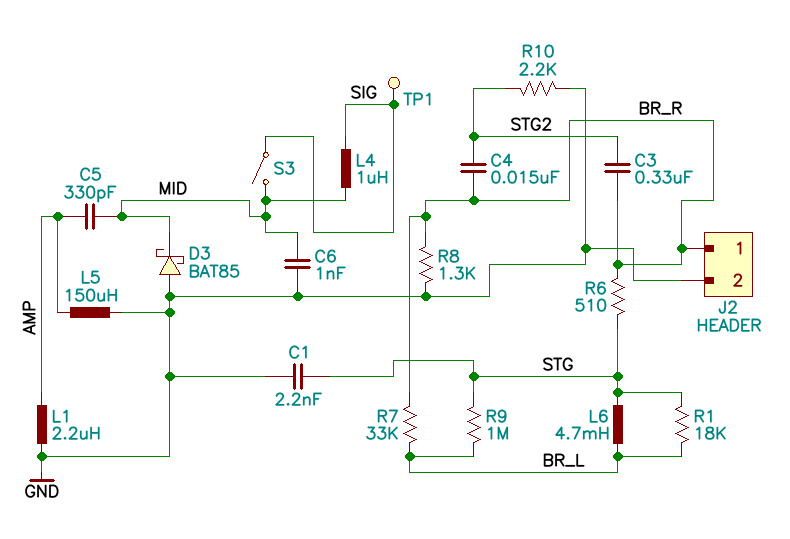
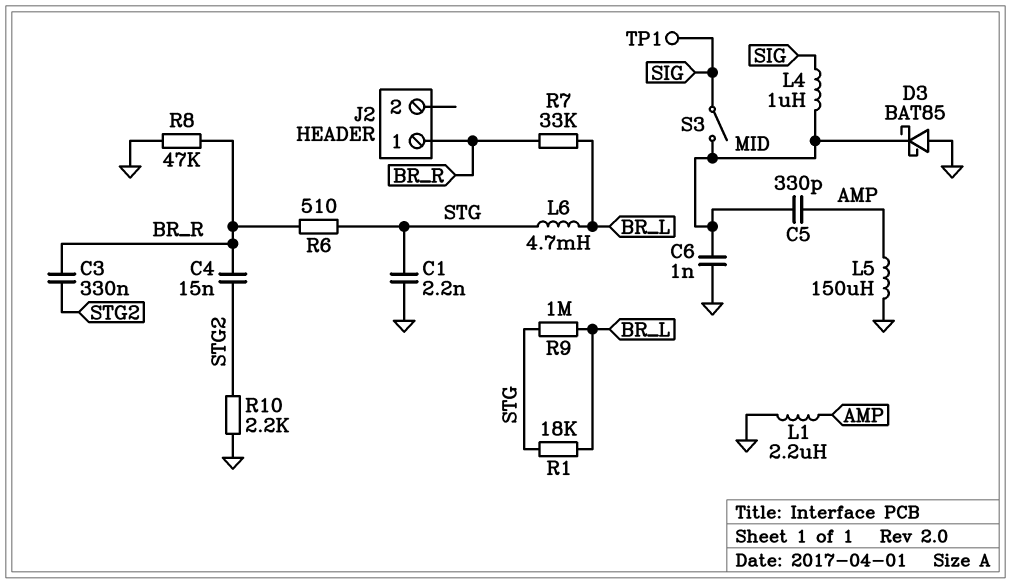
J2 pin 2: GND -> none
R8: 1.3k (BR_R, GND) -> 47k (BR_R, GND)

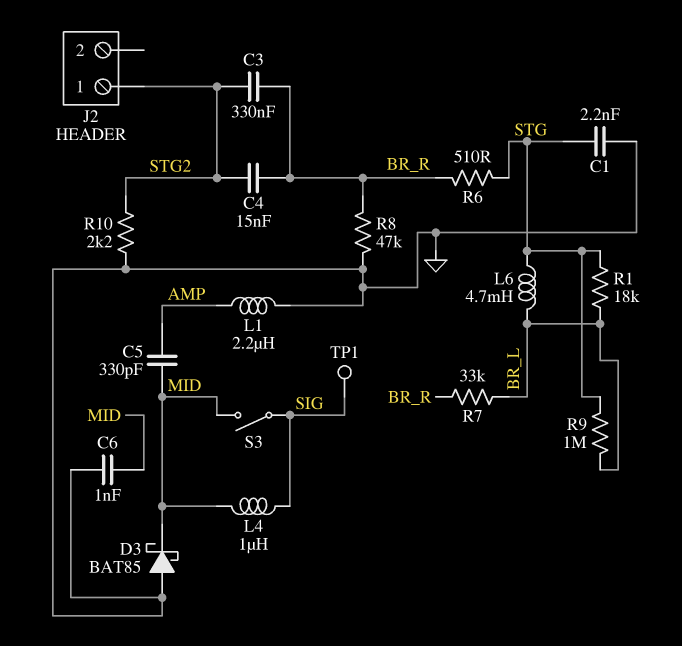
J2 pin 1: BR_R -> STG2
L5: 150uH (AMP, GND) -> none

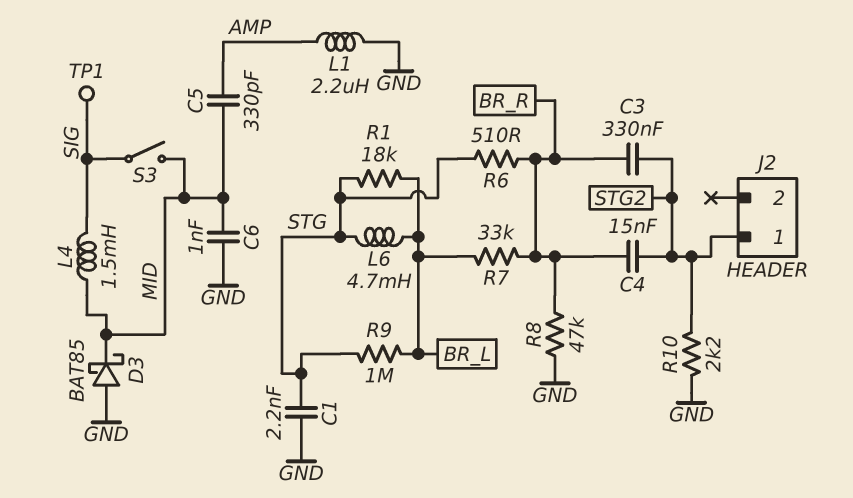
L4: 1uH (MID, SIG) -> 1.5mH (MID, SIG)

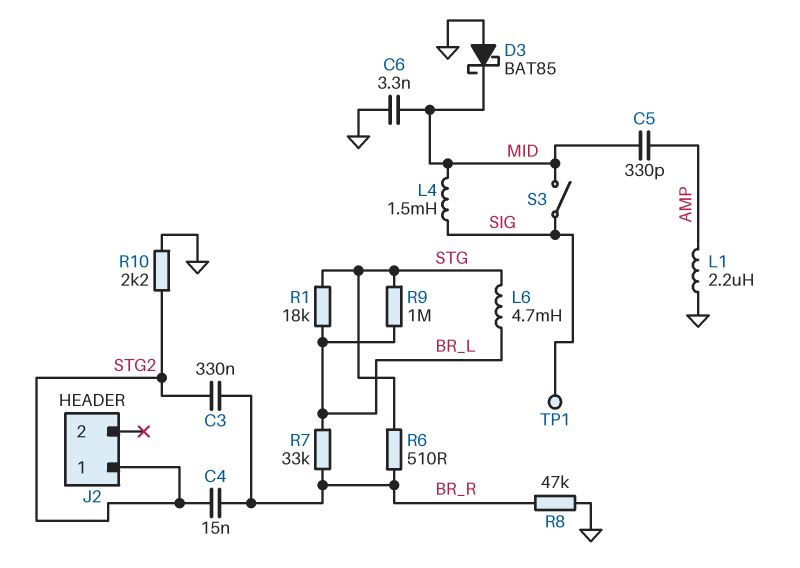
C1: 2.2nF (GND, STG) -> none
C6: 1nF (GND, MID) -> 3.3nF (GND, MID)

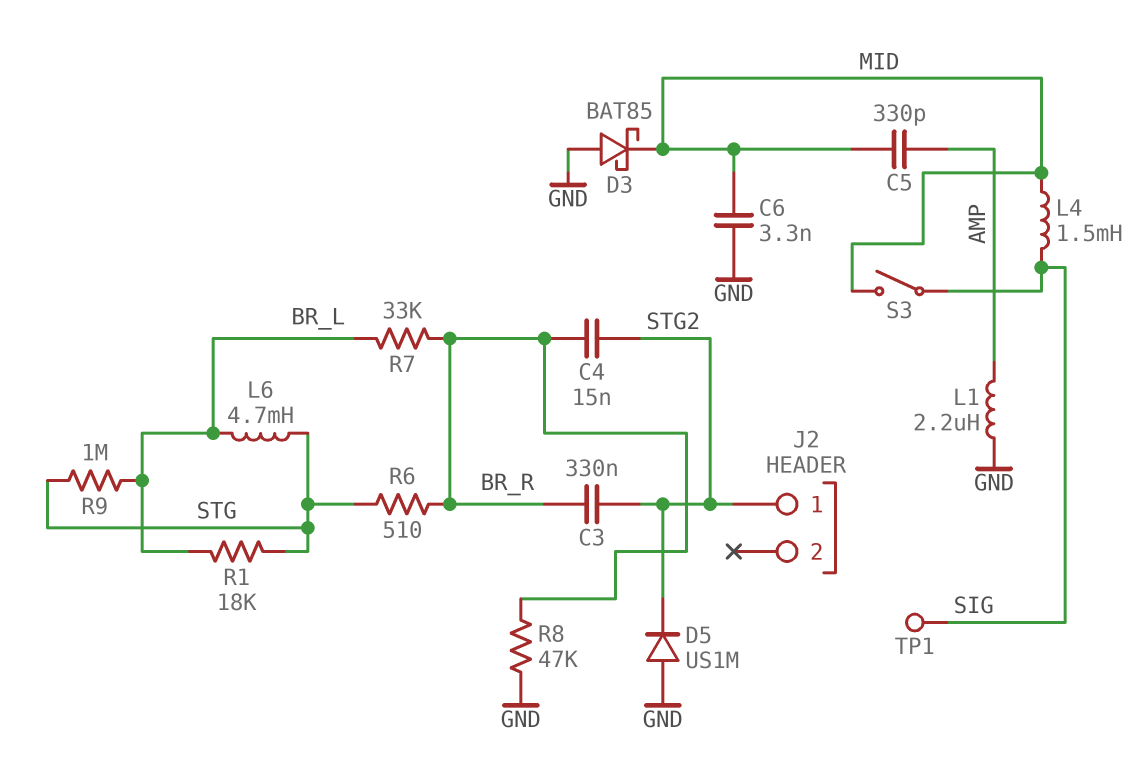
D5: none -> diode US1M (A GND, K STG2)
R10: 2.2k (GND, STG2) -> none

